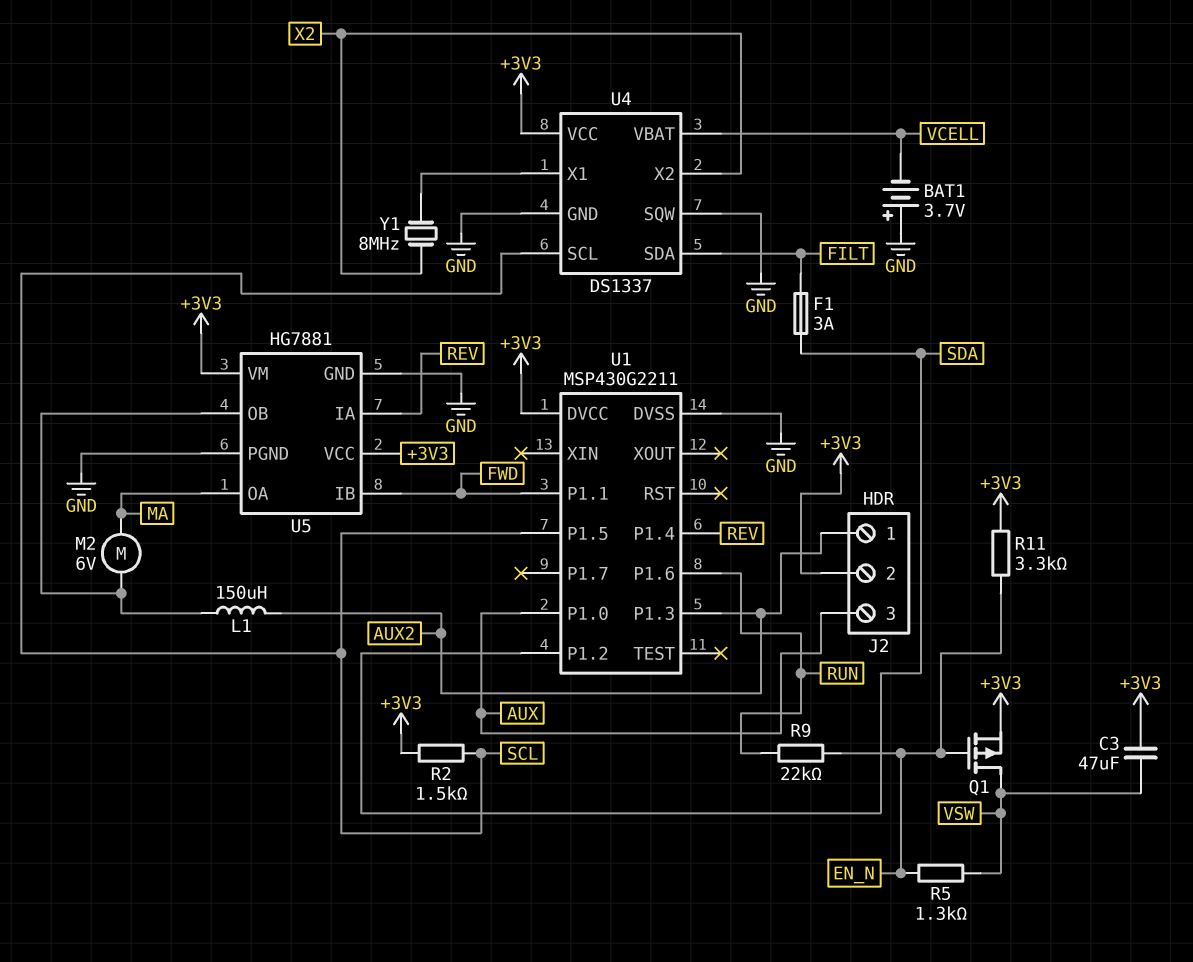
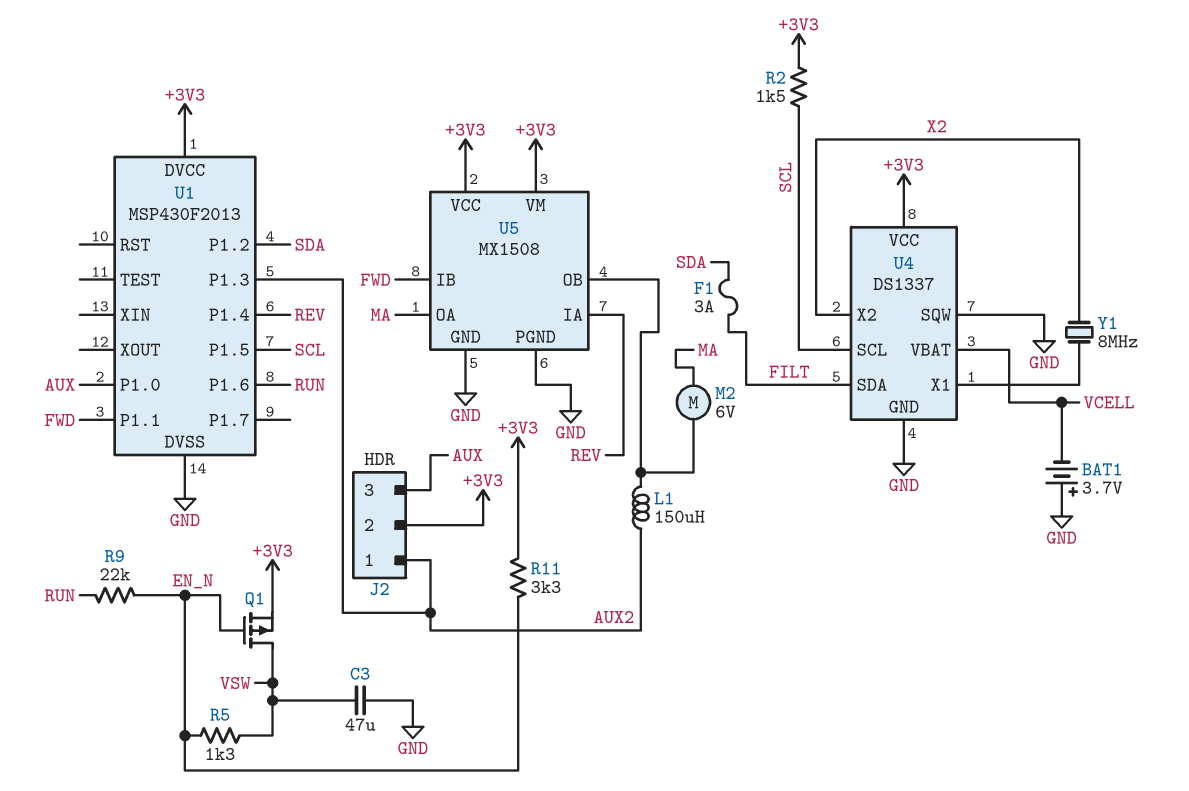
C3: 47uF (+3V3, VSW) -> 47uF (GND, VSW)
U1: MSP430G2211 -> MSP430F2013
U5: HG7881 -> MX1508

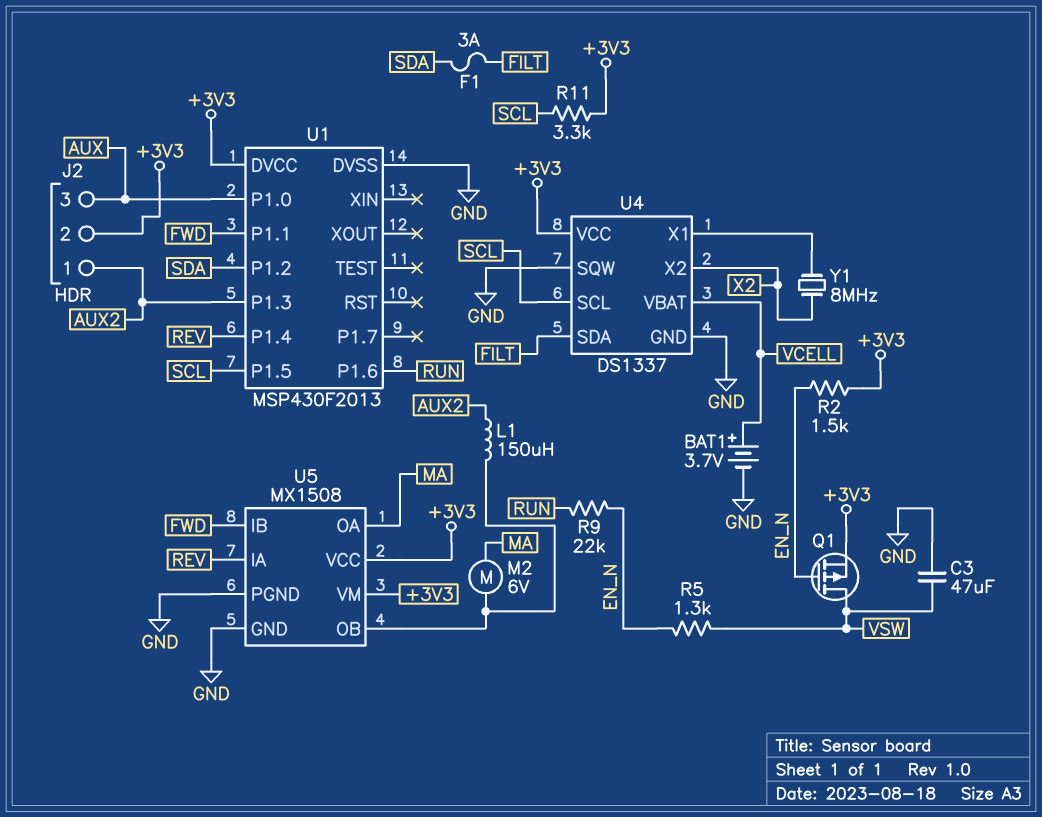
BAT1: 3.7V (plus GND, minus VCELL) -> 3.7V (plus VCELL, minus GND)
R2: 1.5k (+3V3, SCL) -> 1.5k (+3V3, EN_N)
R11: 3.3k (+3V3, EN_N) -> 3.3k (+3V3, SCL)

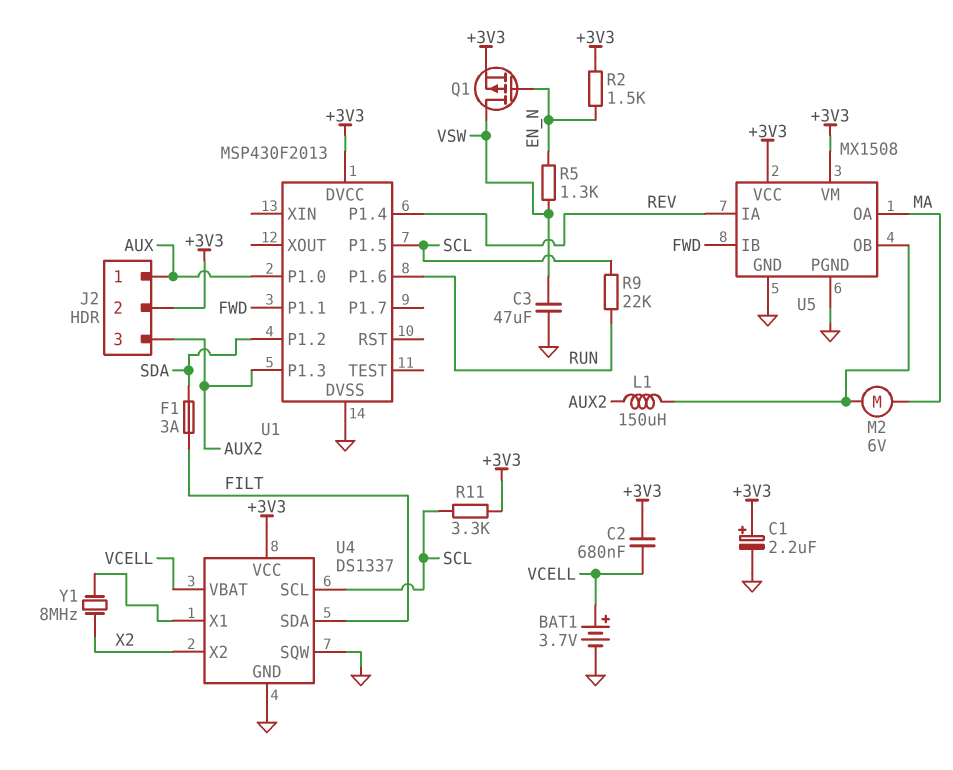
C1: none -> 2.2uF (plus +3V3, minus GND)
C2: none -> 680nF (+3V3, VCELL)
J2 pin 1: AUX2 -> AUX
J2 pin 3: AUX -> AUX2
R9: 22k (EN_N, RUN) -> 22k (RUN, SCL)

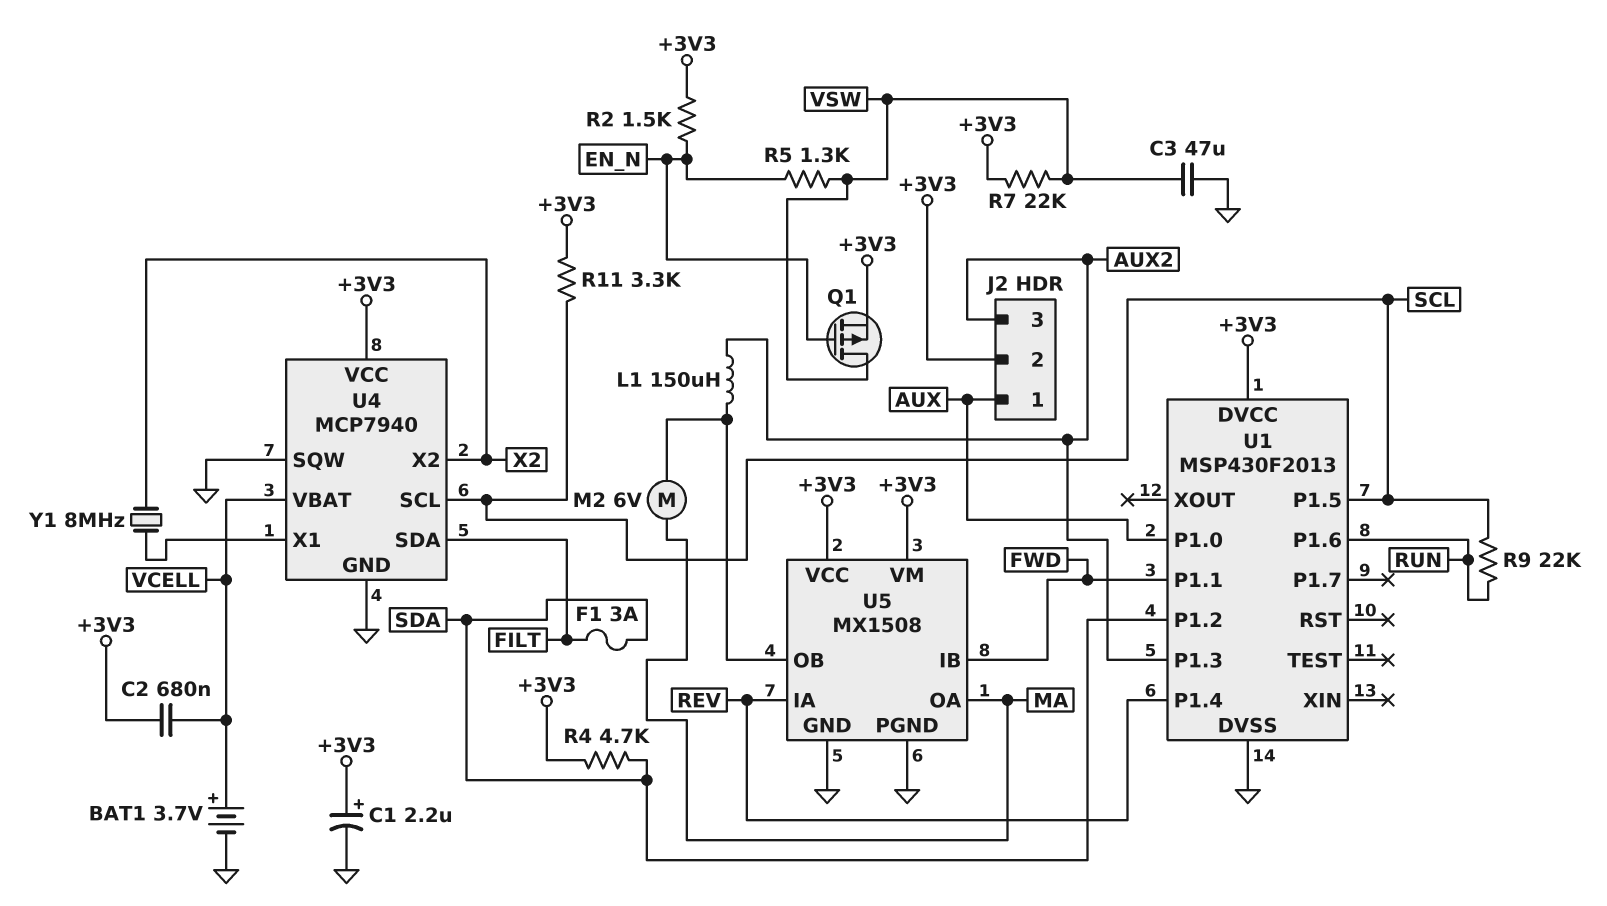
R4: none -> 4.7k (+3V3, SDA)
R7: none -> 22k (+3V3, VSW)
U4: DS1337 -> MCP7940

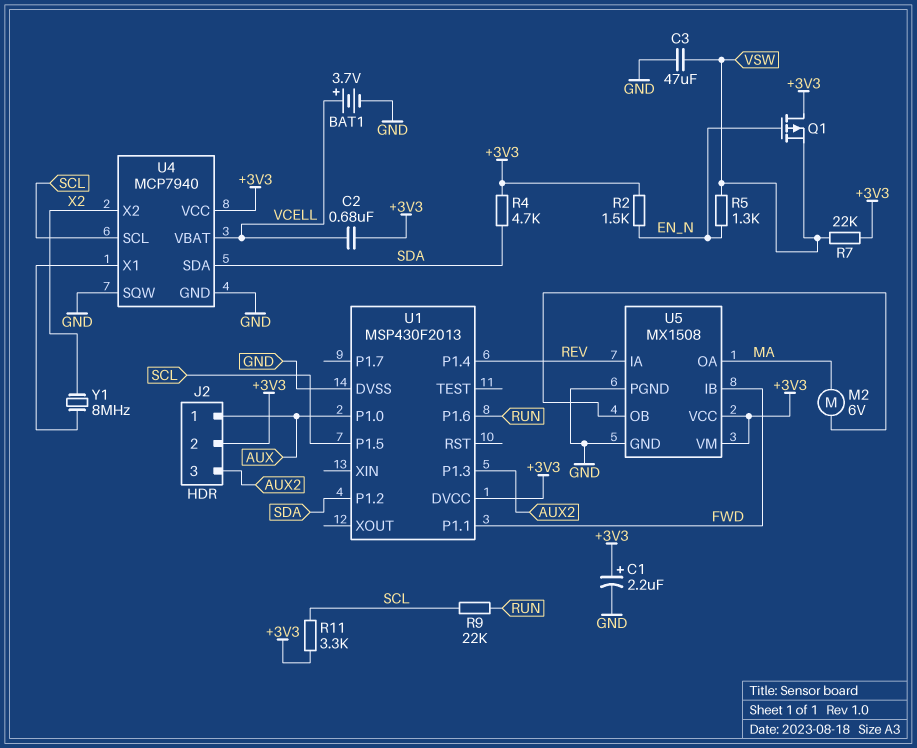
F1: 3A (FILT, SDA) -> none
L1: 150uH (AUX2, U5/OB) -> none
Q1: PMOS (G EN_N, D VSW, S +3V3) -> PMOS (G EN_N, D +3V3, S VSW)
U4 pin SDA: FILT -> SDA

